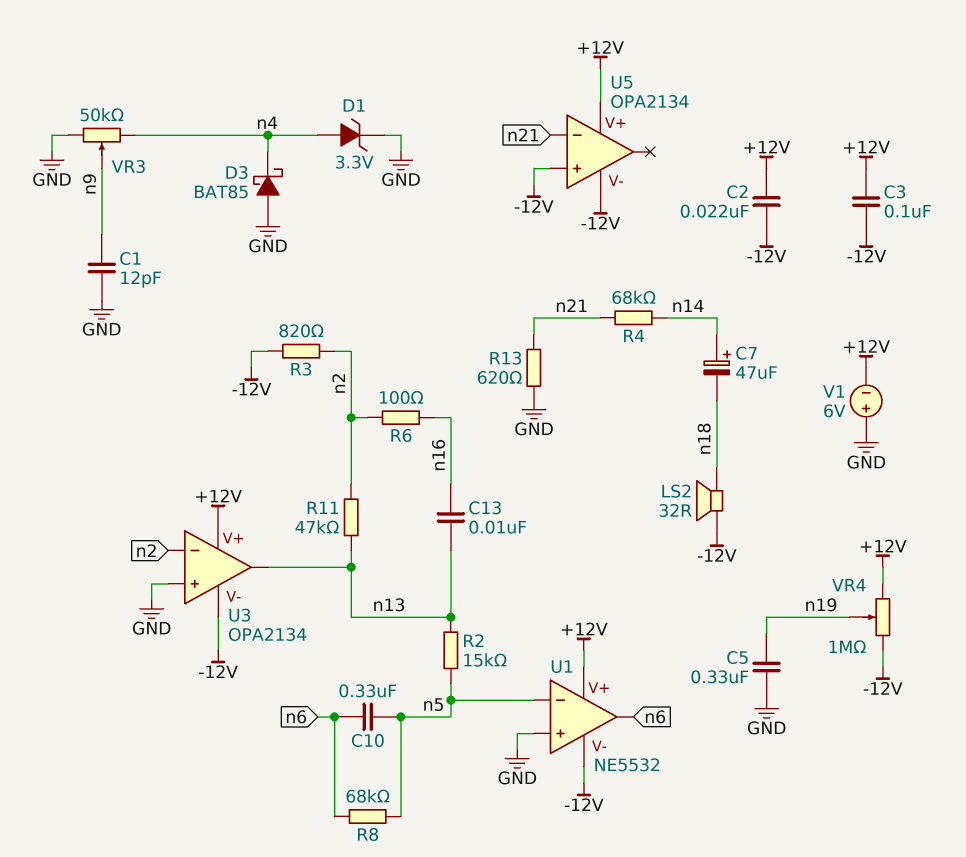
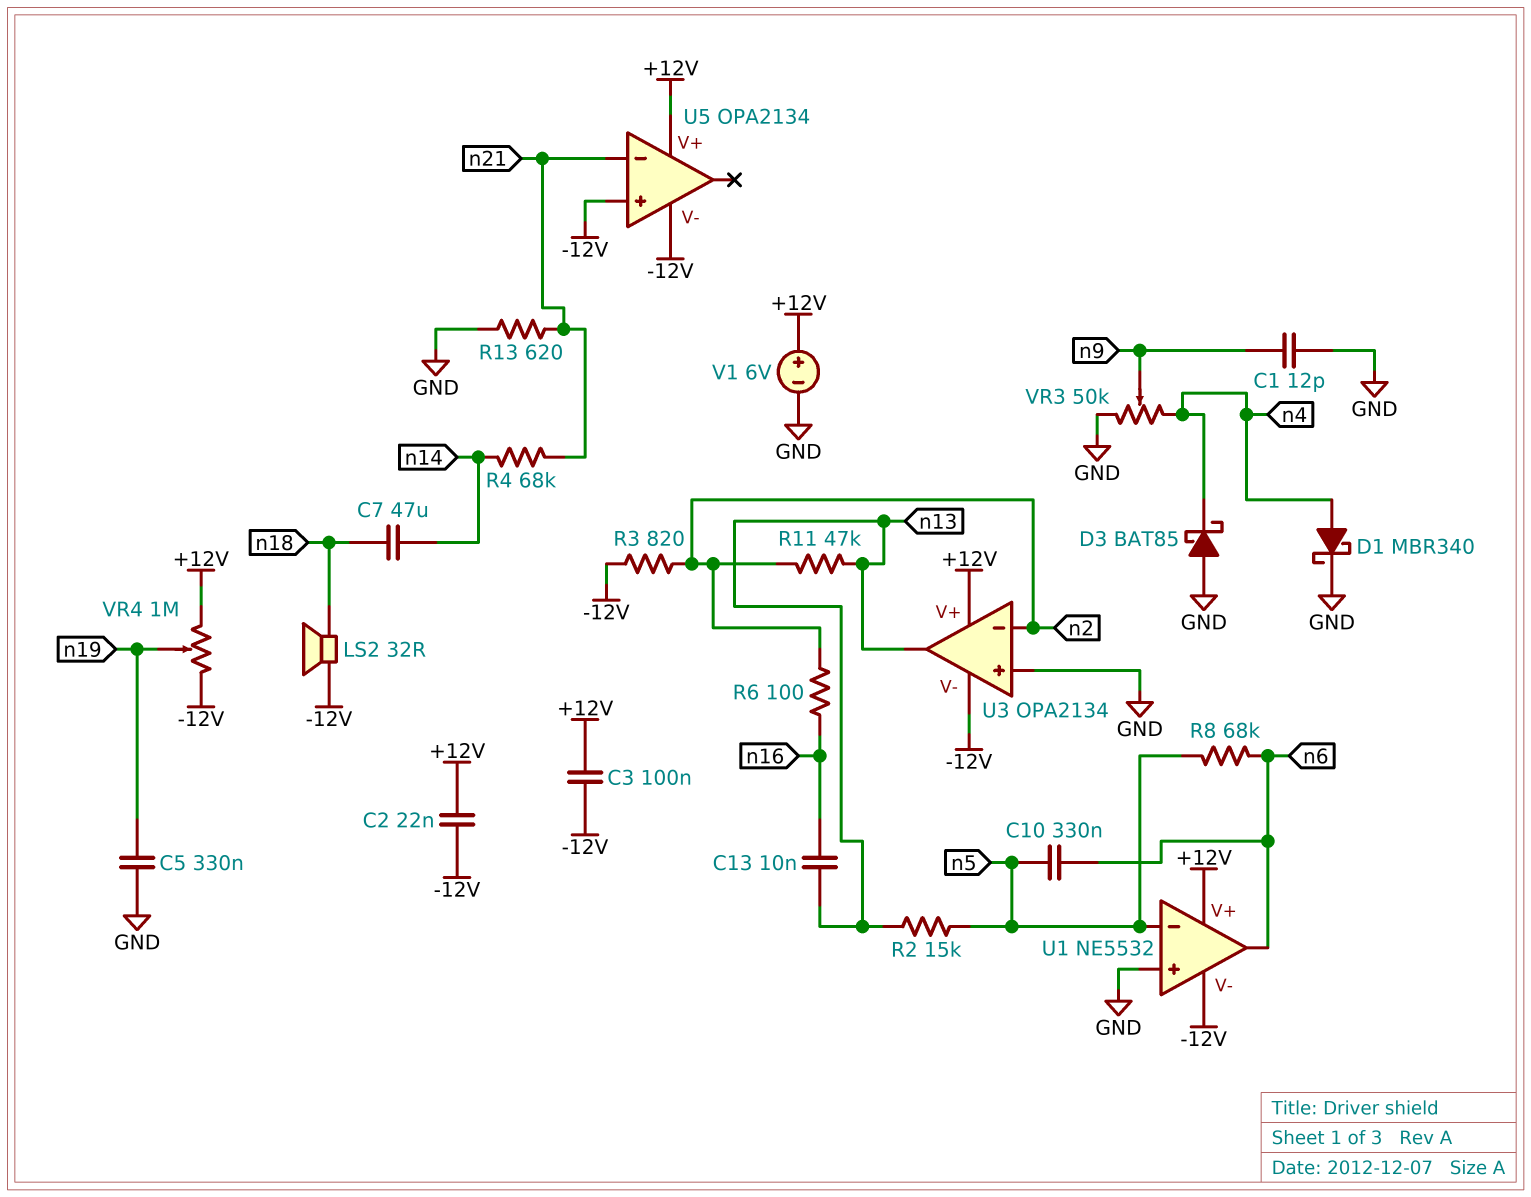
C7: 47uF (plus n14, minus n18) -> 47uF (n14, n18)
D1: zener 3.3V (A n4, K GND) -> schottky MBR340 (A n4, K GND)
V1: 6V (plus GND, minus +12V) -> 6V (plus +12V, minus GND)

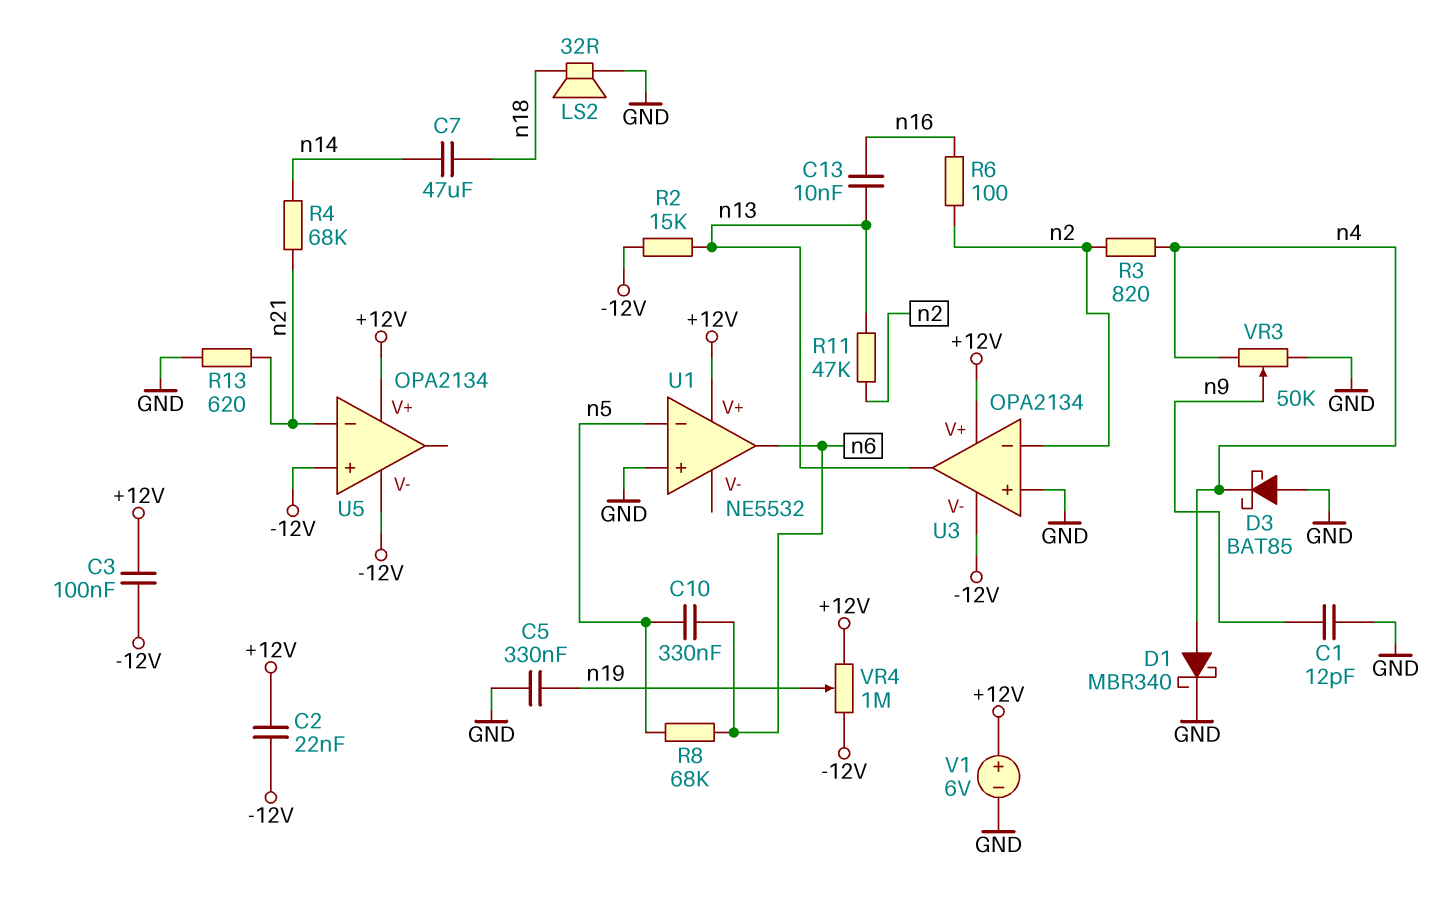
LS2: speaker 32R (-12V, n18) -> speaker 32R (GND, n18)
R2: 15k (n5, n13) -> 15k (-12V, n13)
R3: 820 (-12V, n2) -> 820 (n2, n4)
U1 pin V-: -12V -> none

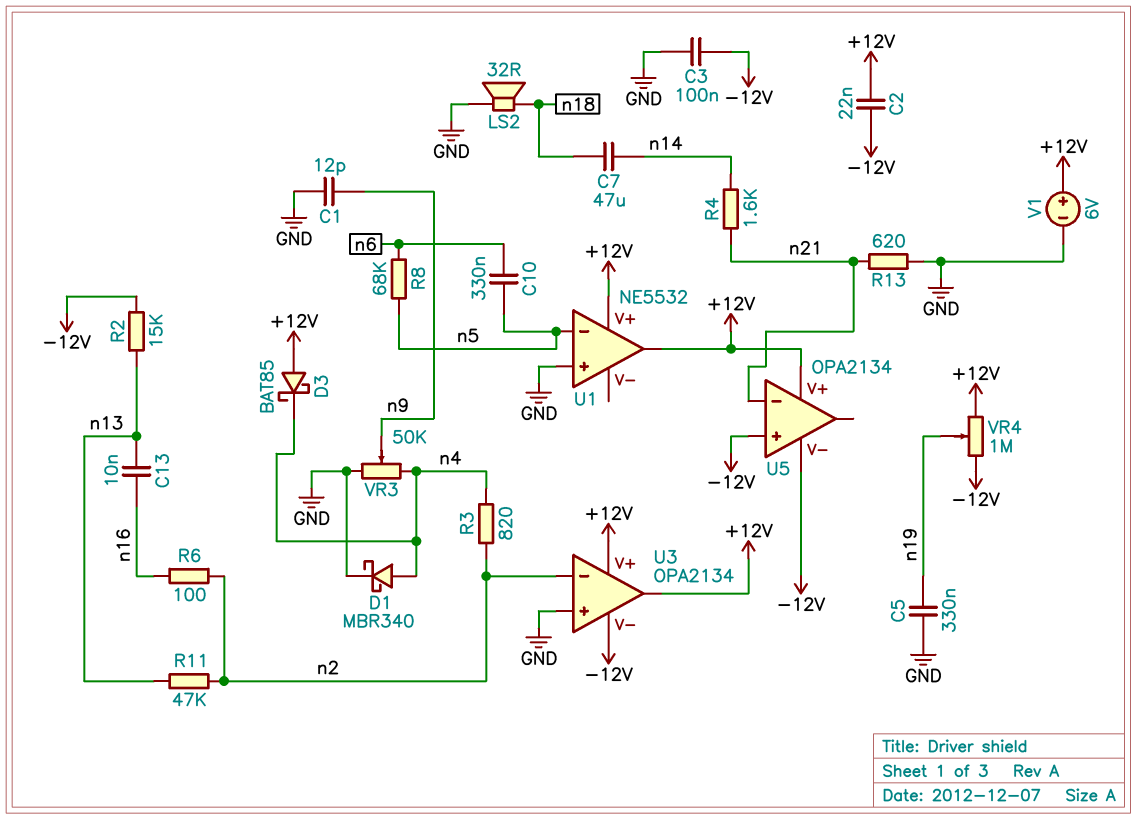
C3: 100nF (+12V, -12V) -> 100nF (-12V, GND)
D3: schottky BAT85 (A GND, K n4) -> schottky BAT85 (A +12V, K n4)
R4: 68k (n14, n21) -> 1.6k (n14, n21)
U1 pin out: n6 -> +12V
U3 pin out: n13 -> +12V

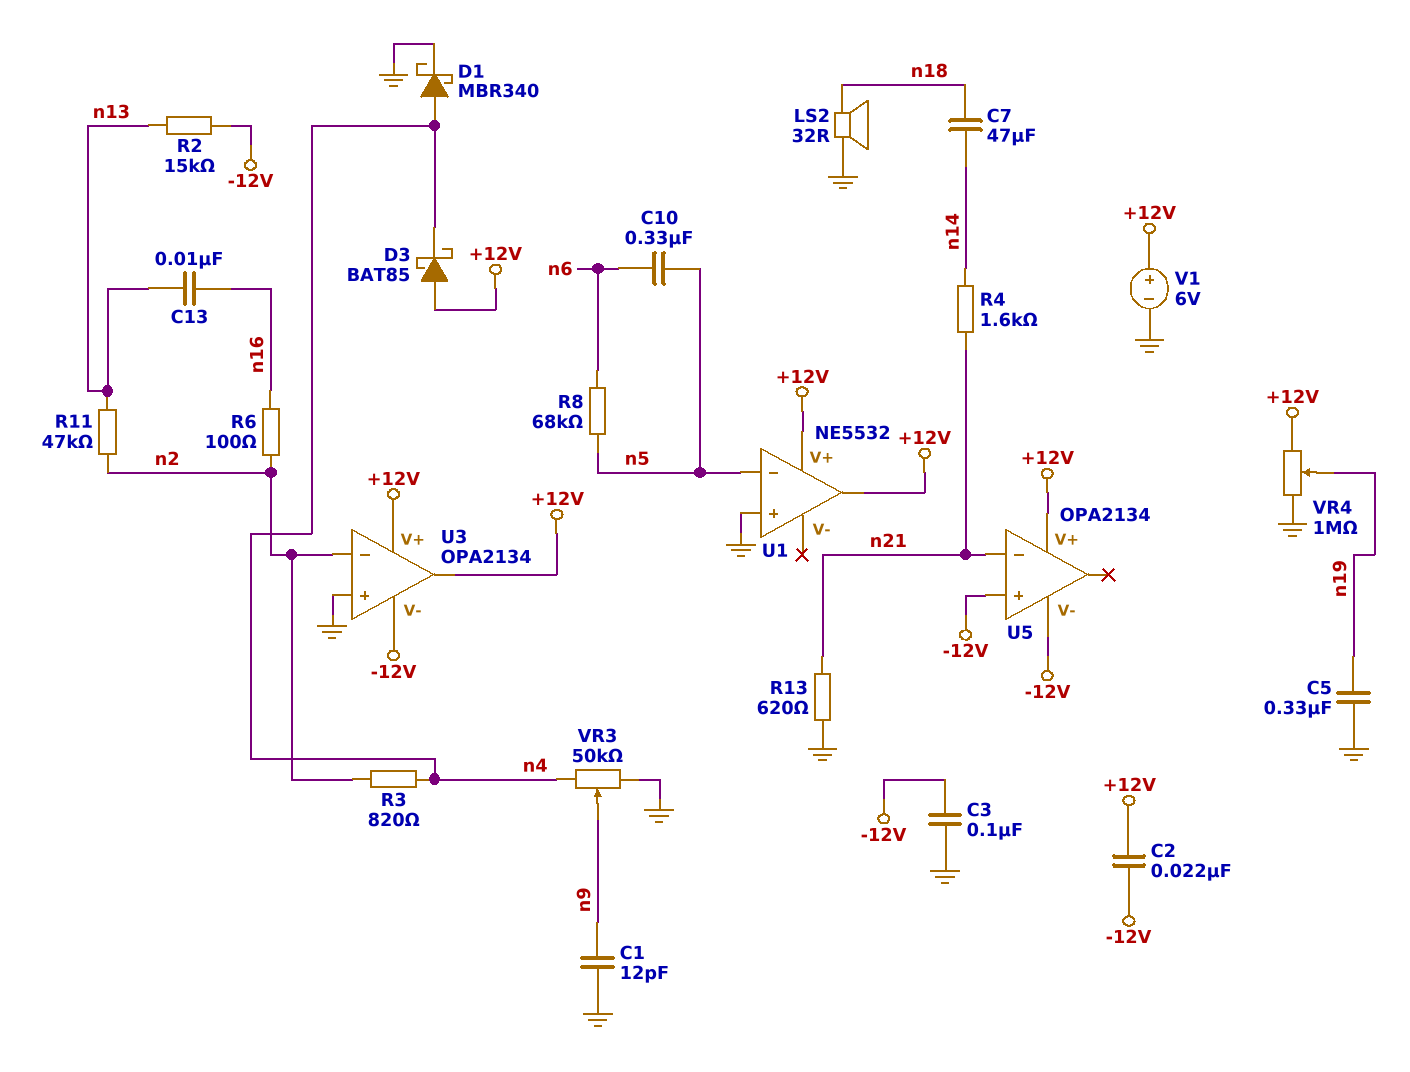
VR4: 1M (+12V, -12V, wiper n19) -> 1M (+12V, GND, wiper n19)

